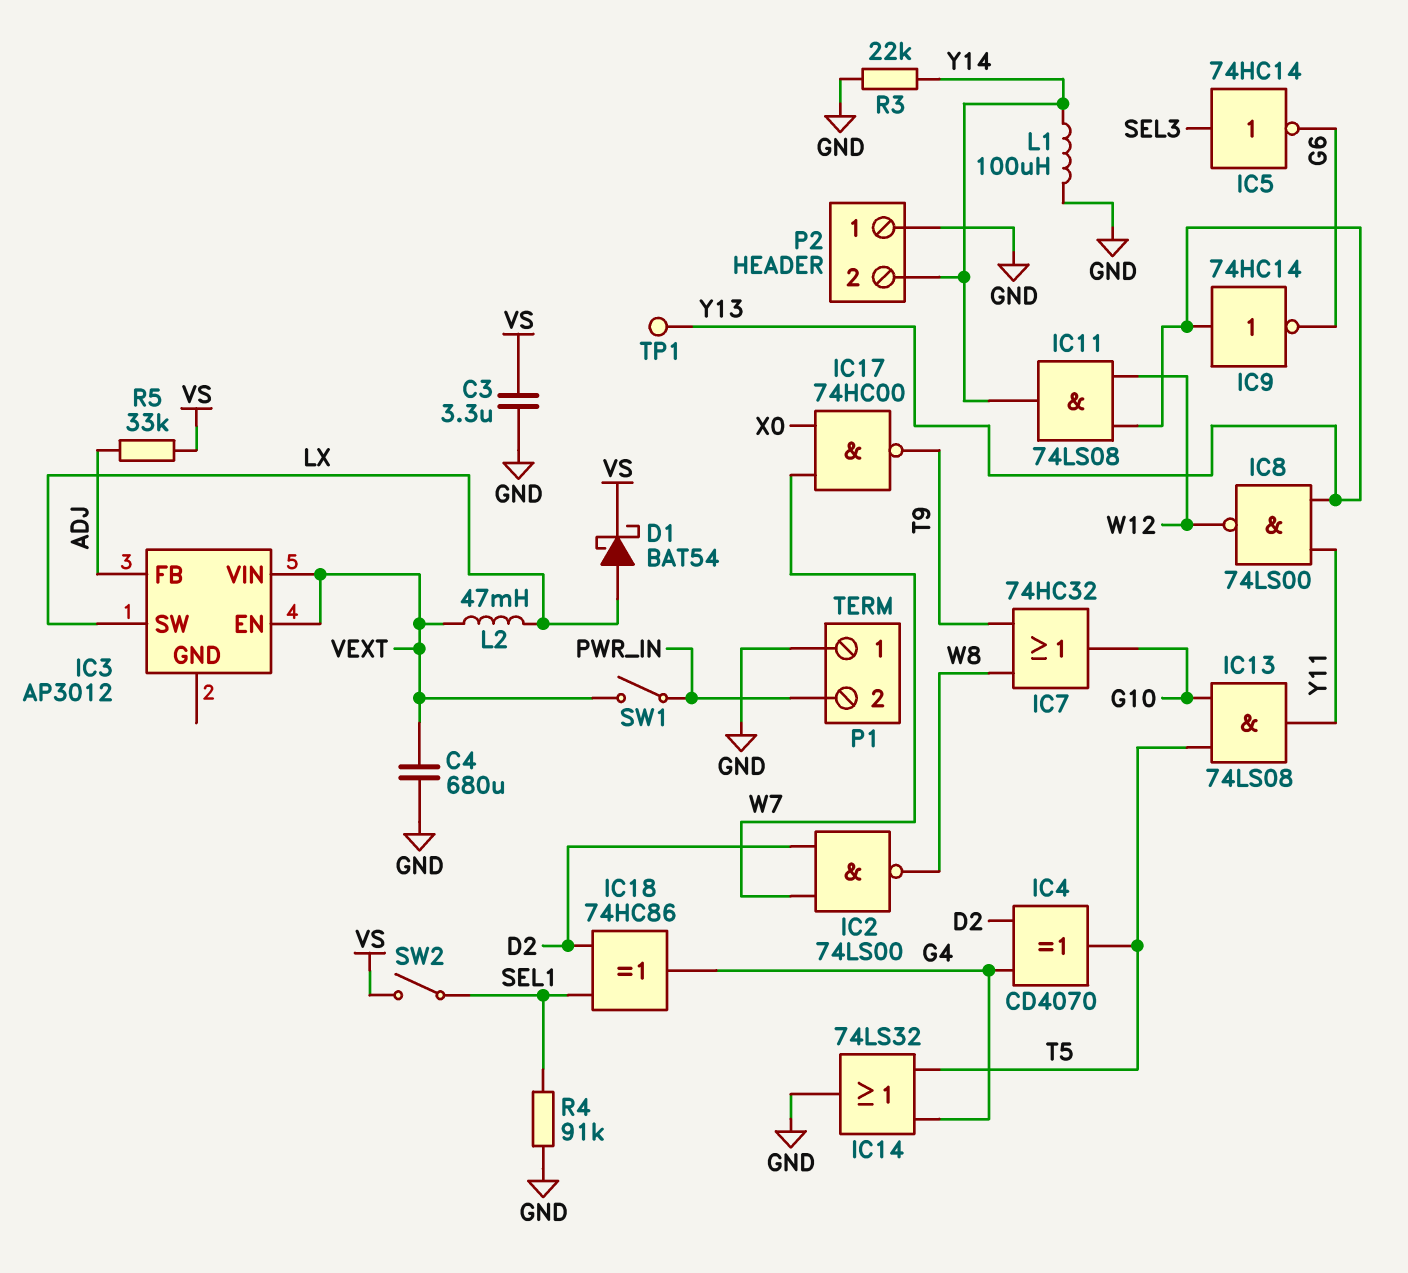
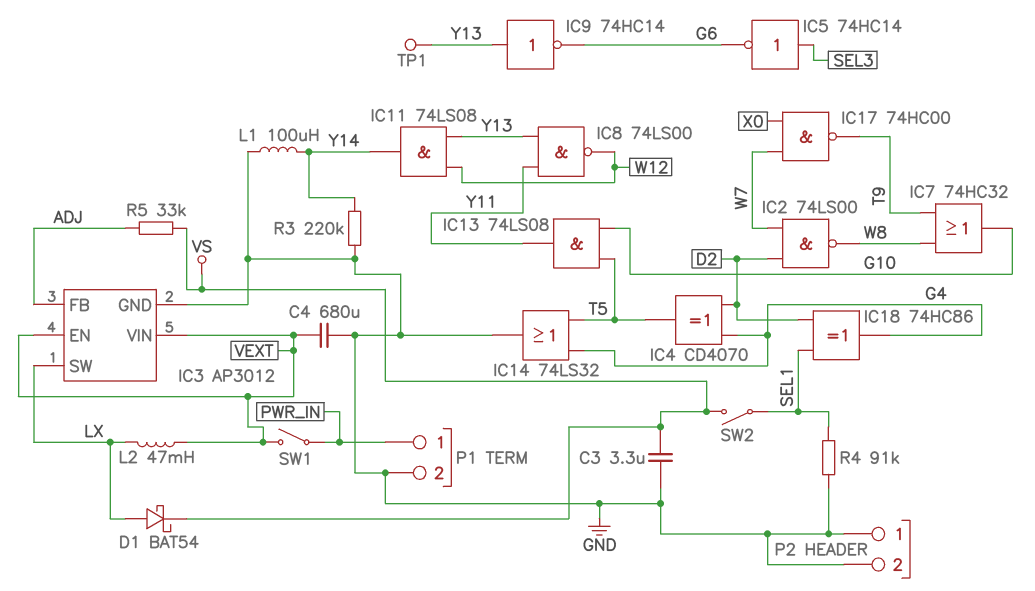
IC3 pin GND: none -> GND
P1 pin 1: GND -> PWR_IN
P1 pin 2: PWR_IN -> GND
P2 pin 2: Y14 -> GND
R3: 22k (GND, Y14) -> 220k (GND, Y14)

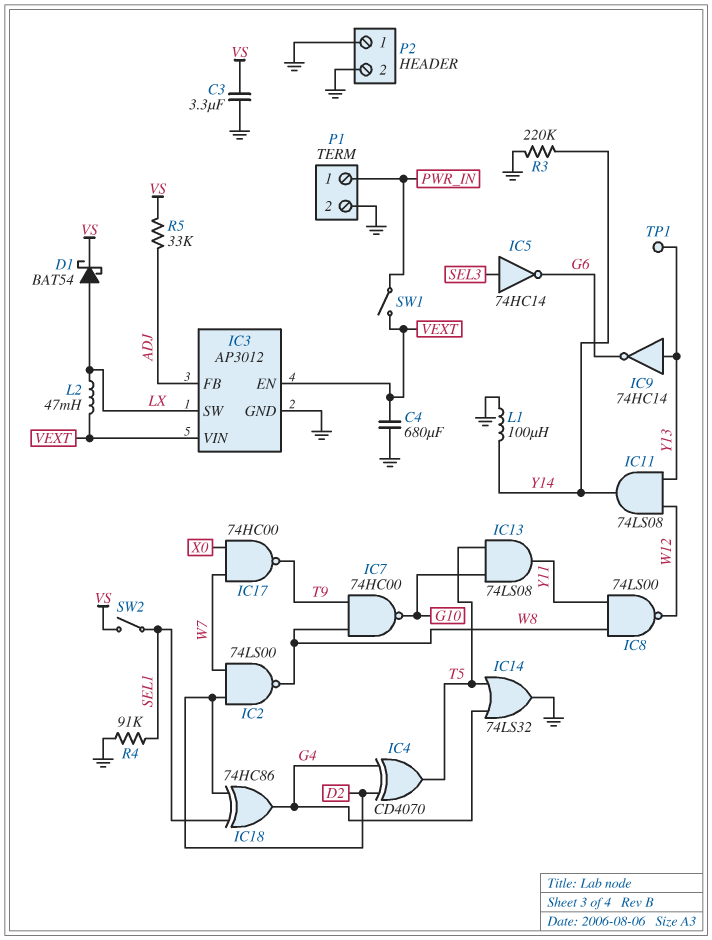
IC7: OR 74HC32 (in T9, in W8, out G10) -> NAND 74HC00 (in T9, in W8, out G10)
IC8: NAND 74LS00 (in Y11, in Y13, out W12) -> NAND 74LS00 (in W8, in Y11, out W12)

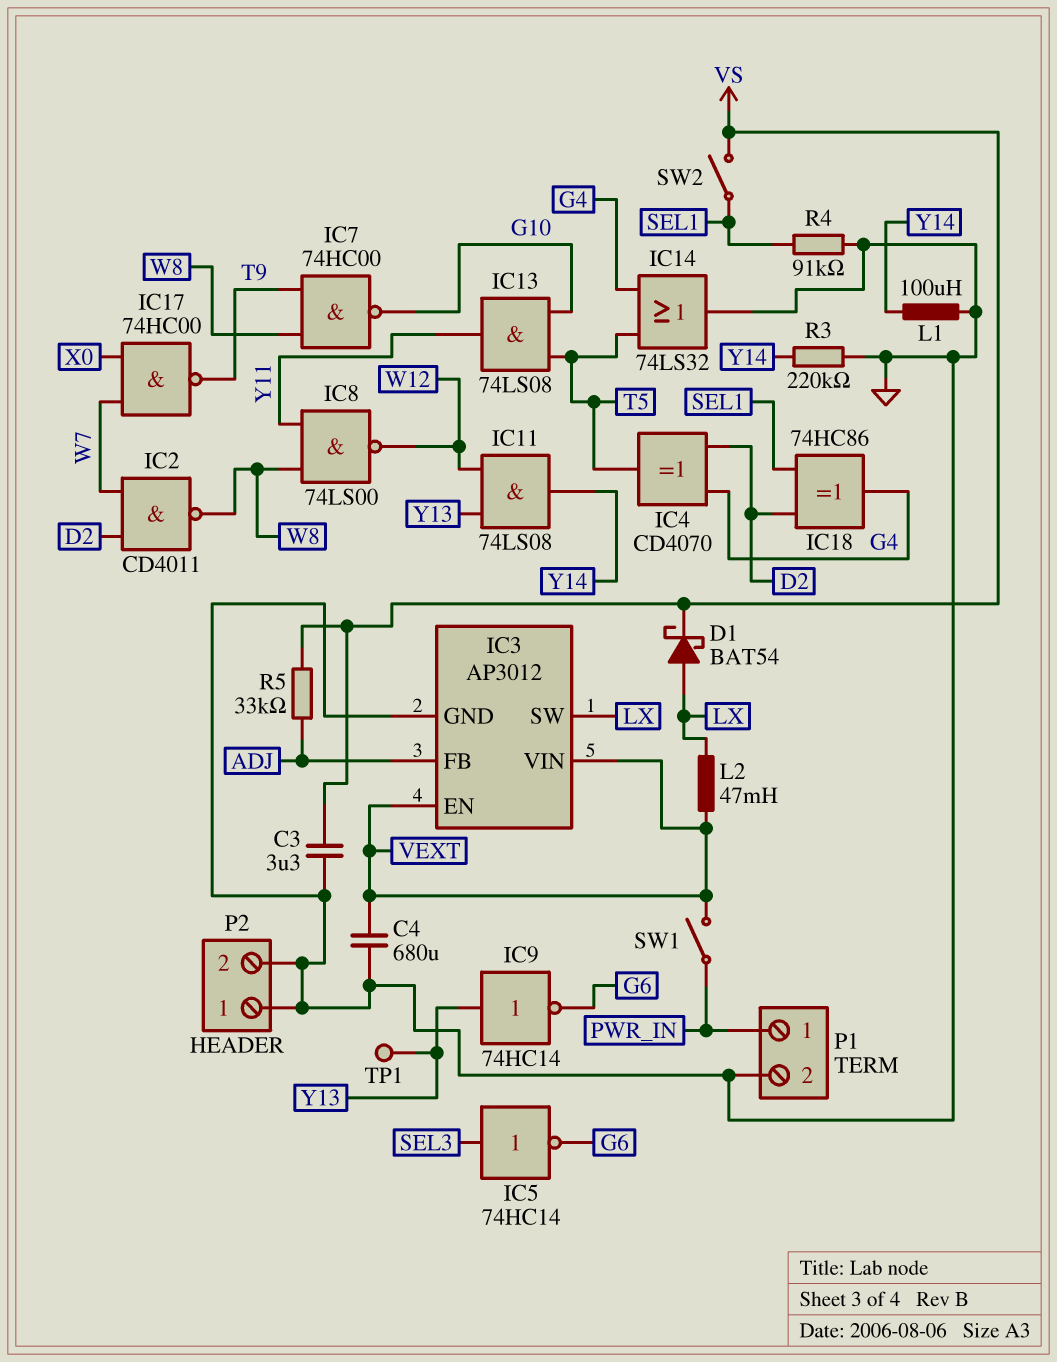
IC2: NAND 74LS00 (in D2, in W7, out W8) -> NAND CD4011 (in D2, in W7, out W8)

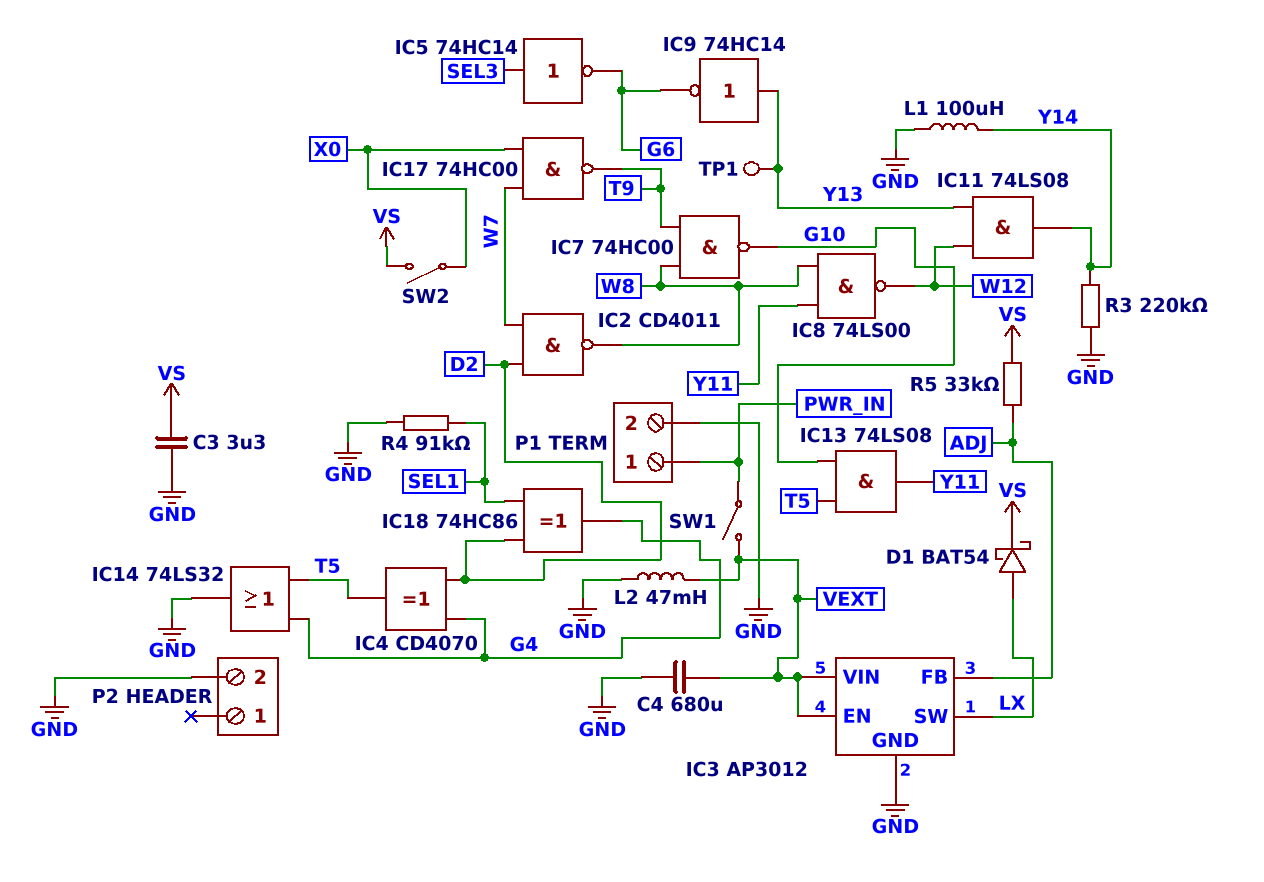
L2: 47mH (LX, VEXT) -> 47mH (GND, VEXT)
P2 pin 1: GND -> none
SW2: switch (SEL1, VS) -> switch (VS, X0)

